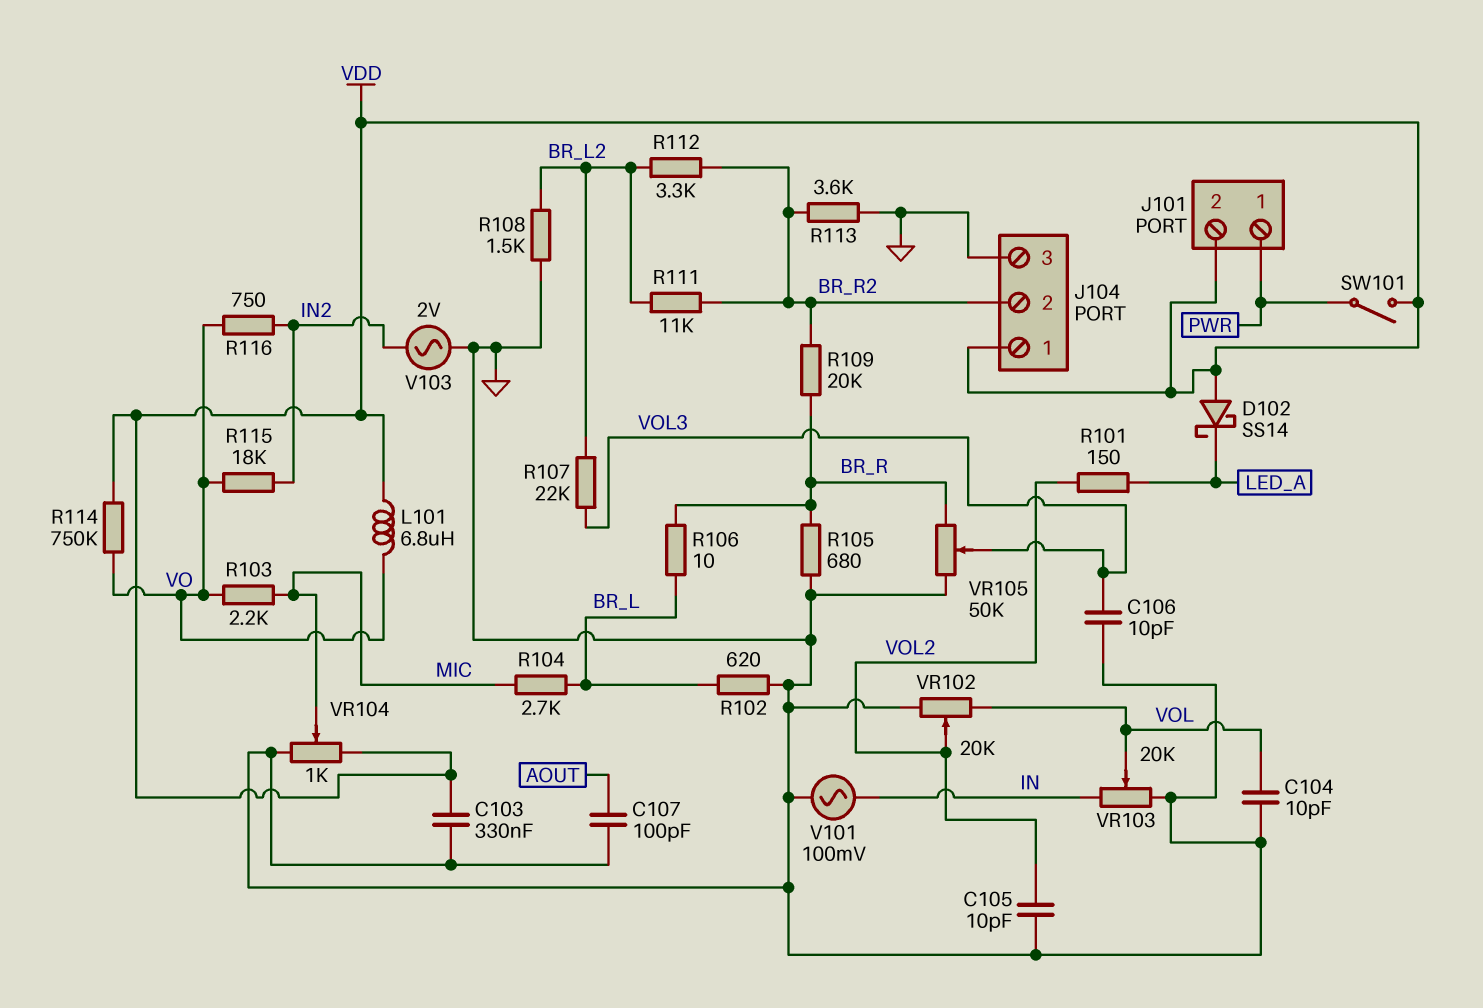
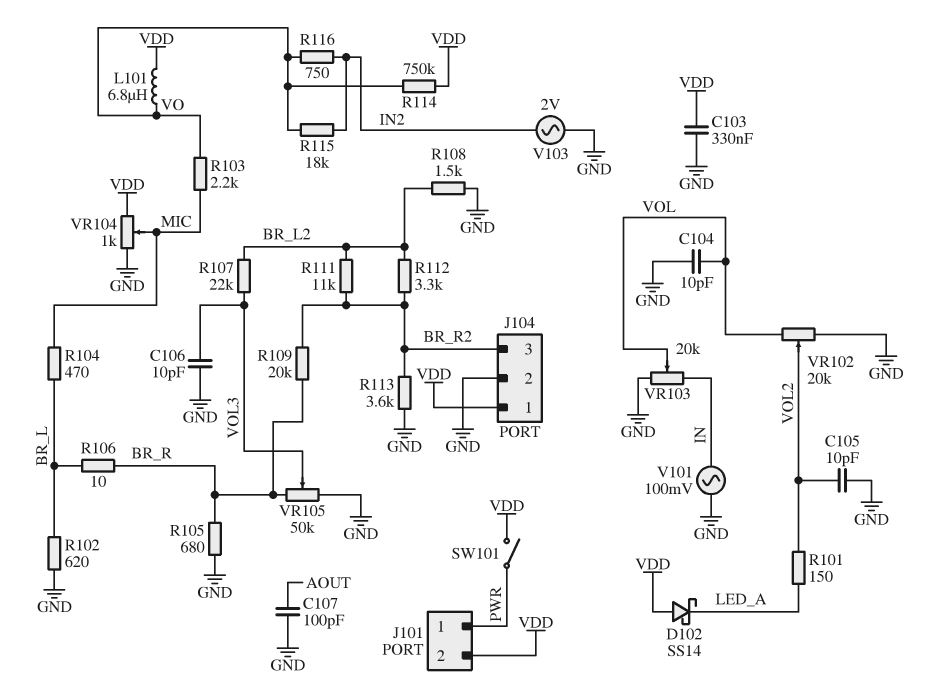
J104 pin 2: BR_R2 -> GND
J104 pin 3: GND -> BR_R2
R104: 2.7k (BR_L, MIC) -> 470 (BR_L, MIC)

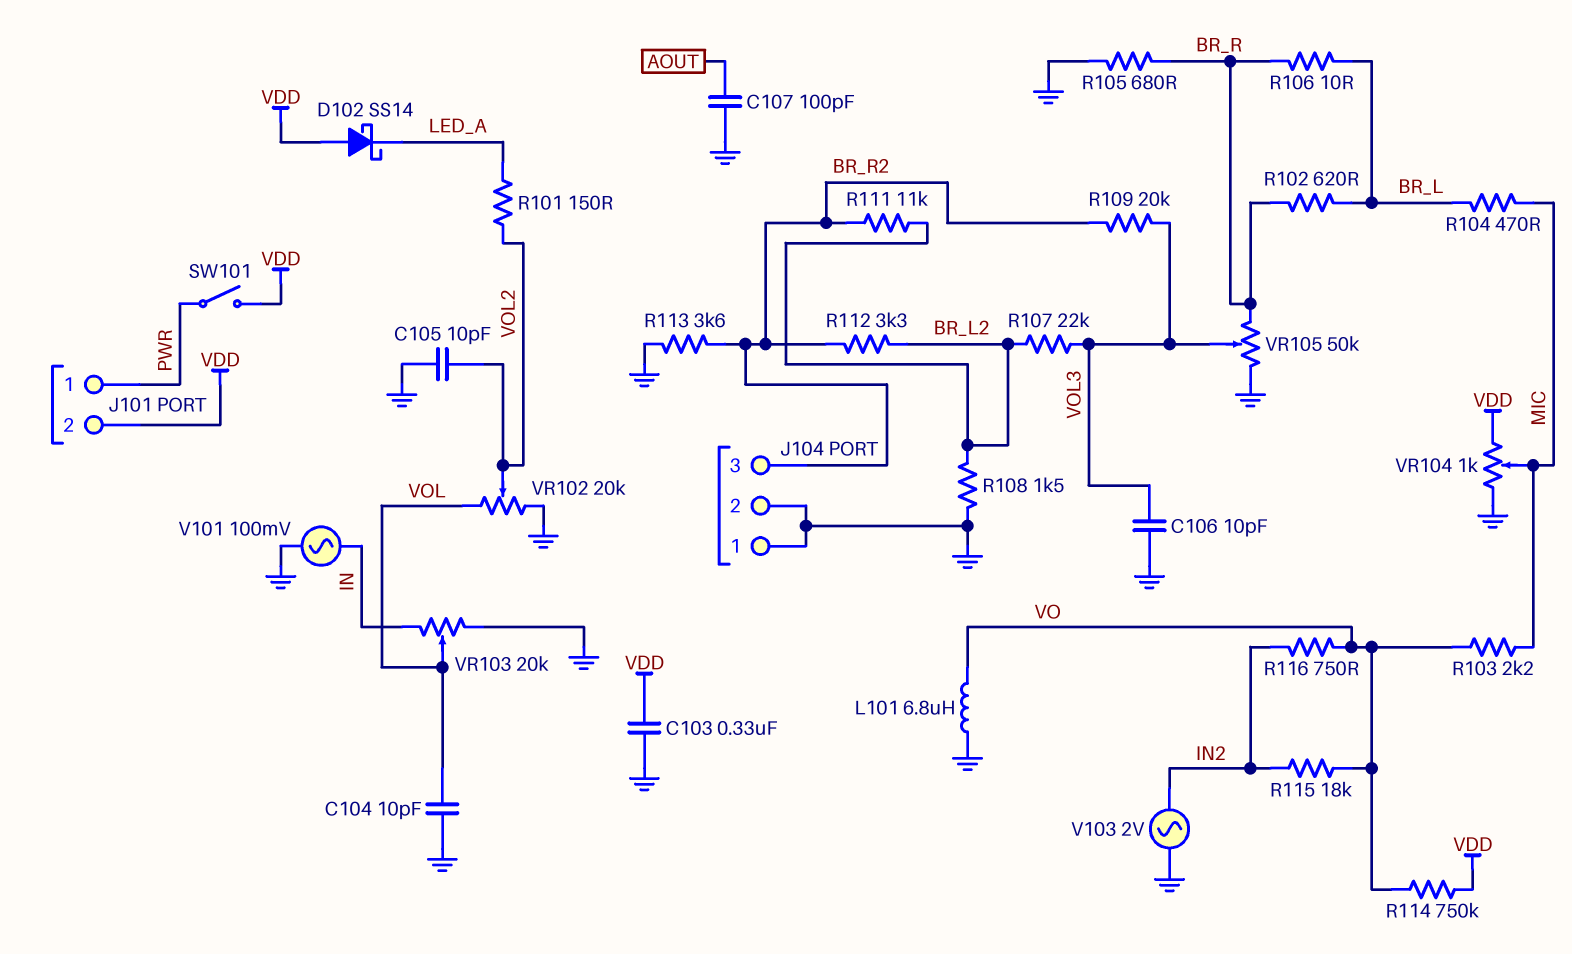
J104 pin 1: VDD -> GND
L101: 6.8uH (VDD, VO) -> 6.8uH (GND, VO)
R102: 620 (BR_L, GND) -> 620 (BR_L, BR_R)
R109: 20k (BR_R, BR_R2) -> 20k (BR_R2, VOL3)

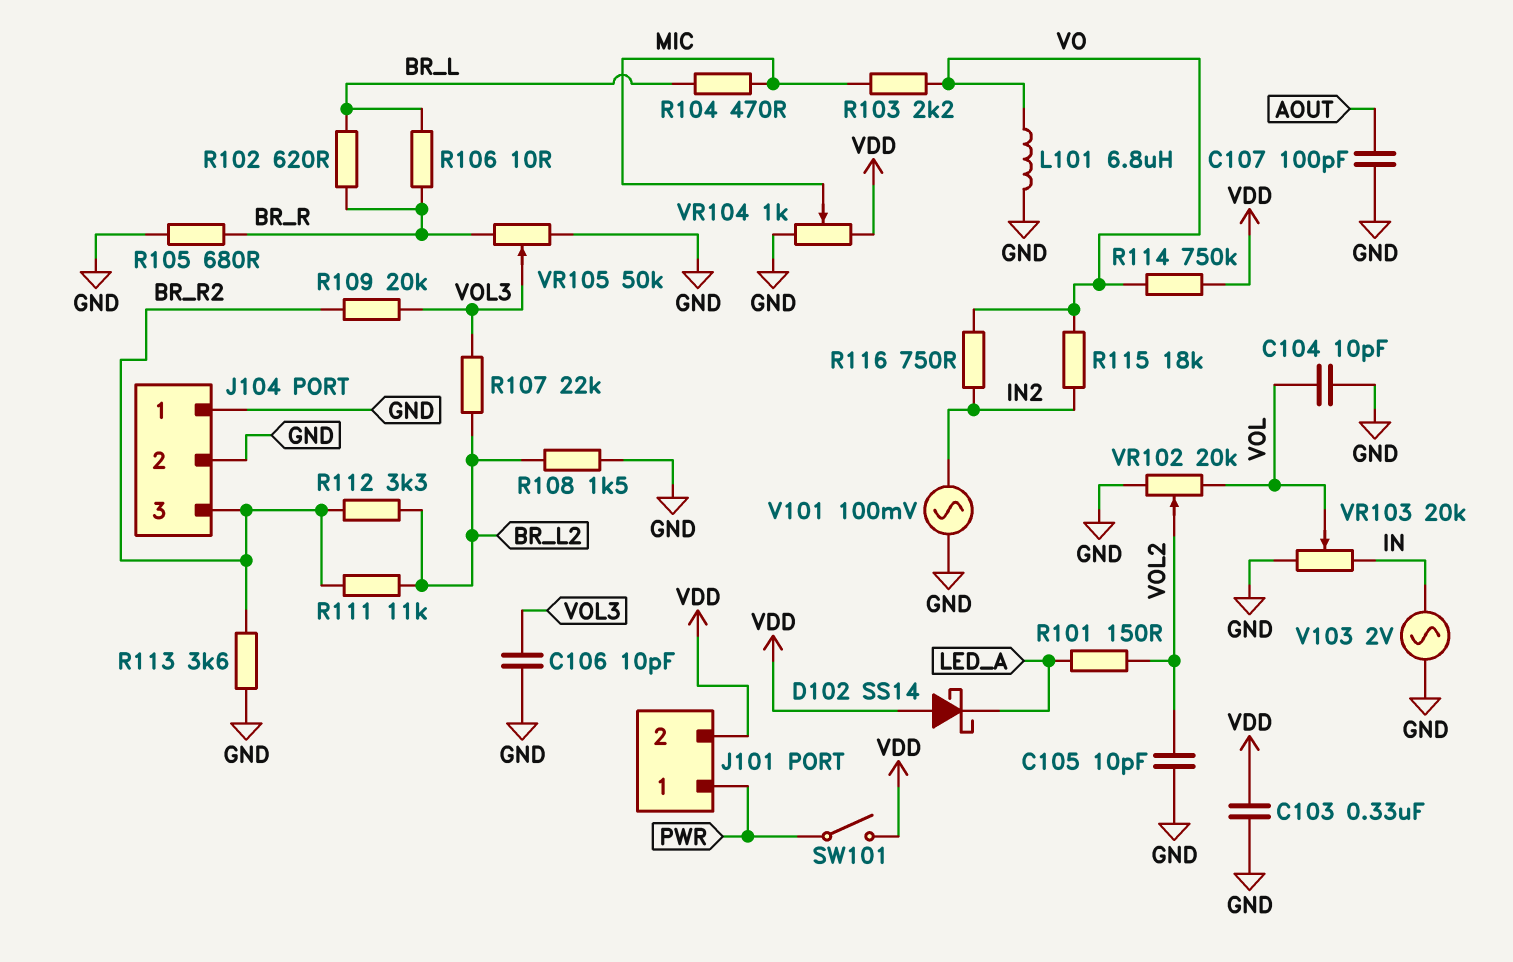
V101: AC 100mV (GND, IN) -> AC 100mV (GND, IN2)
V103: AC 2V (GND, IN2) -> AC 2V (GND, IN)

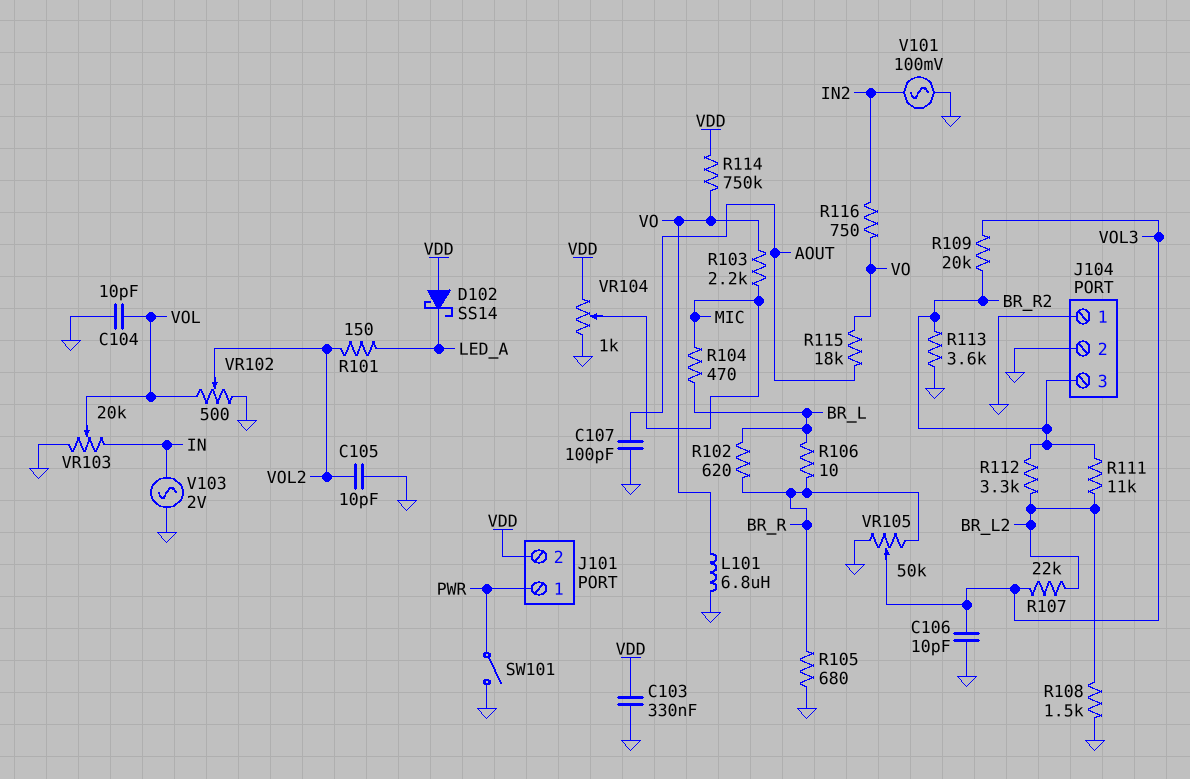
R115: 18k (IN2, VO) -> 18k (AOUT, VO)
SW101: switch (PWR, VDD) -> switch (GND, PWR)
VR102: 20k (GND, VOL, wiper VOL2) -> 500 (GND, VOL, wiper VOL2)

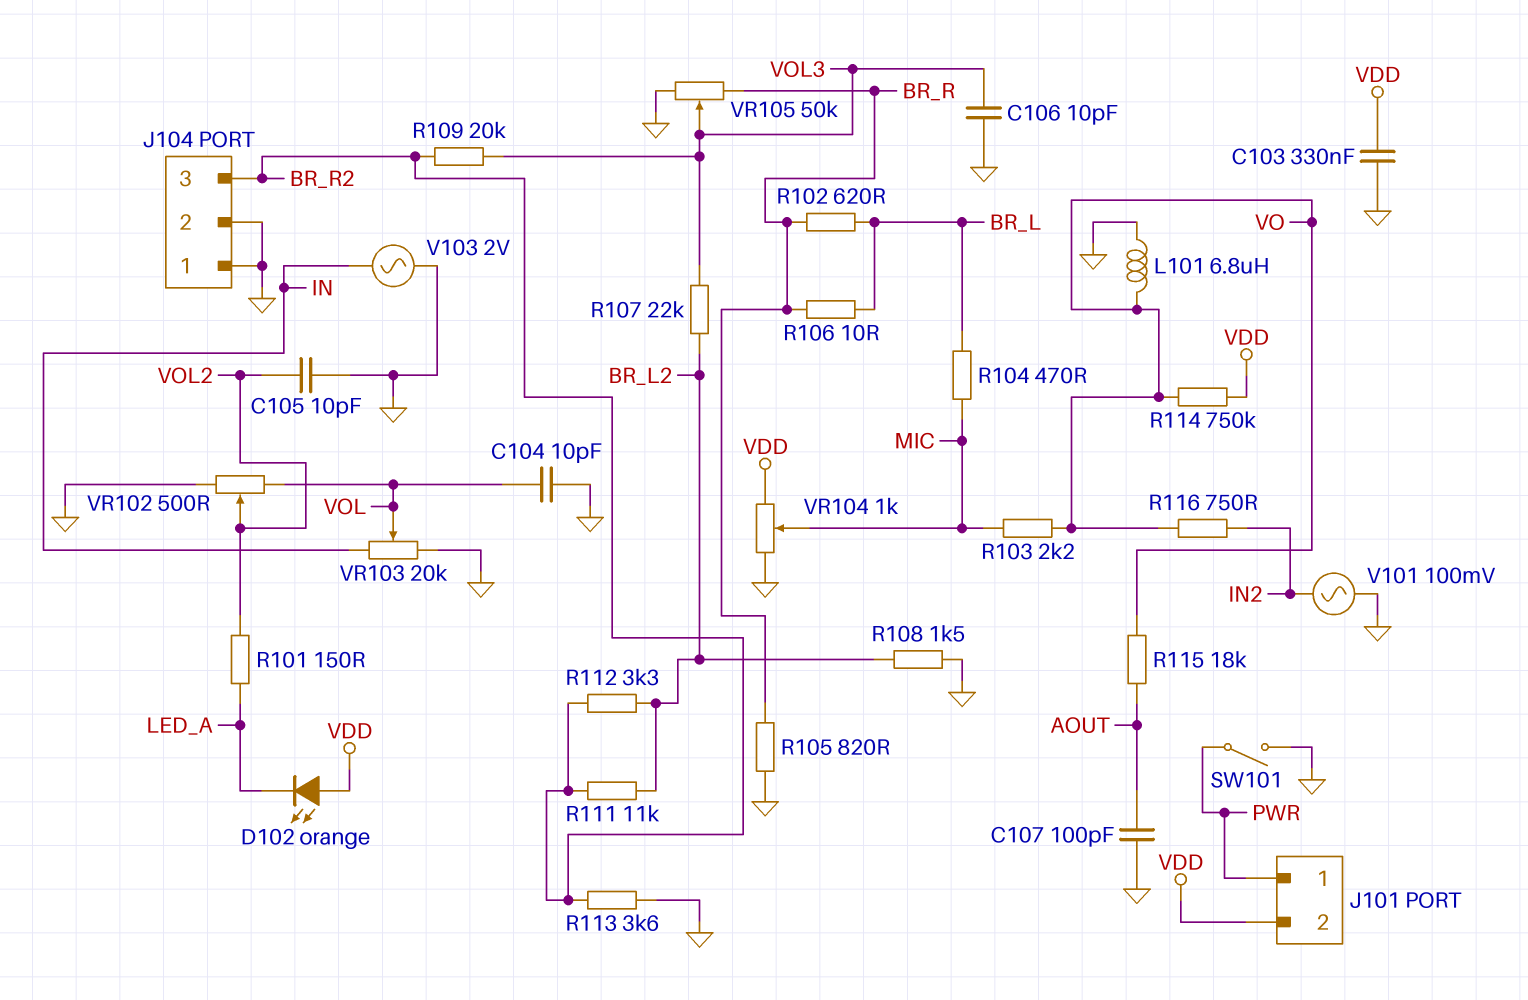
D102: schottky SS14 (A VDD, K LED_A) -> LED orange (A VDD, K LED_A)
R105: 680 (BR_R, GND) -> 820 (BR_R, GND)

